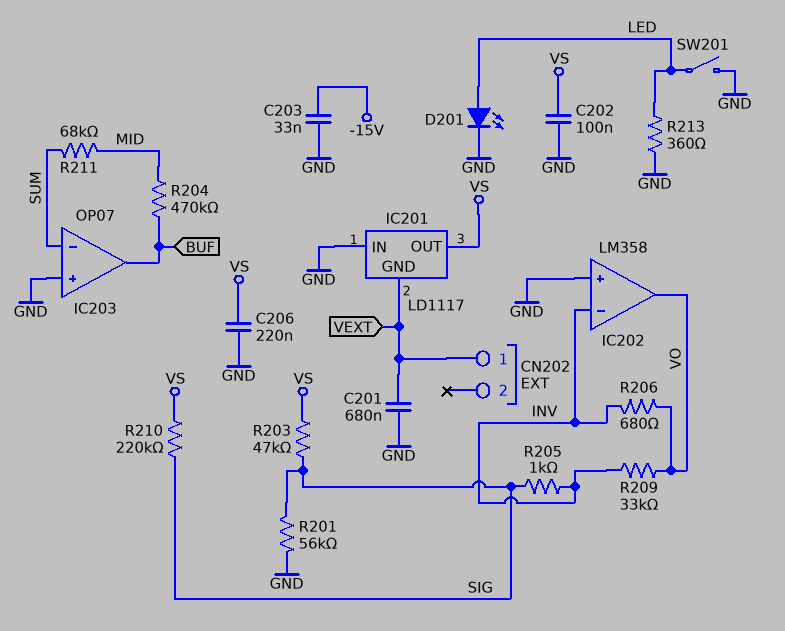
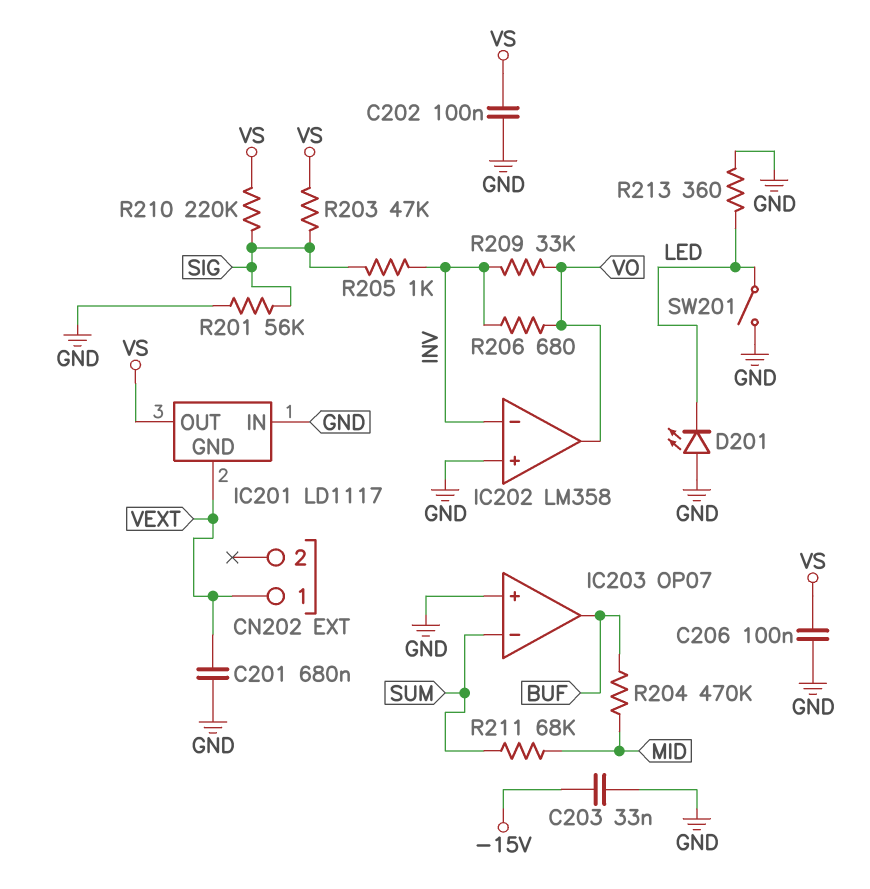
C206: 220nF (GND, VS) -> 100nF (GND, VS)
D201: LED (A LED, K GND) -> LED (A GND, K LED)

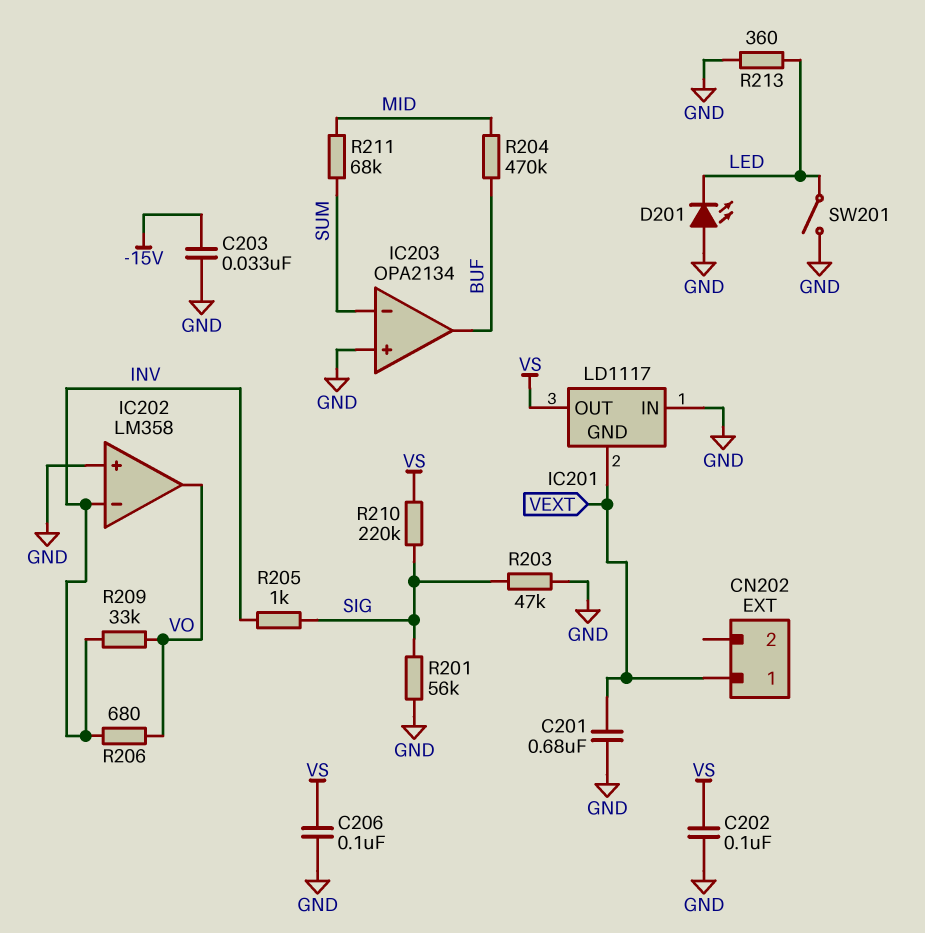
IC203: OP07 -> OPA2134
R203: 47k (SIG, VS) -> 47k (GND, SIG)

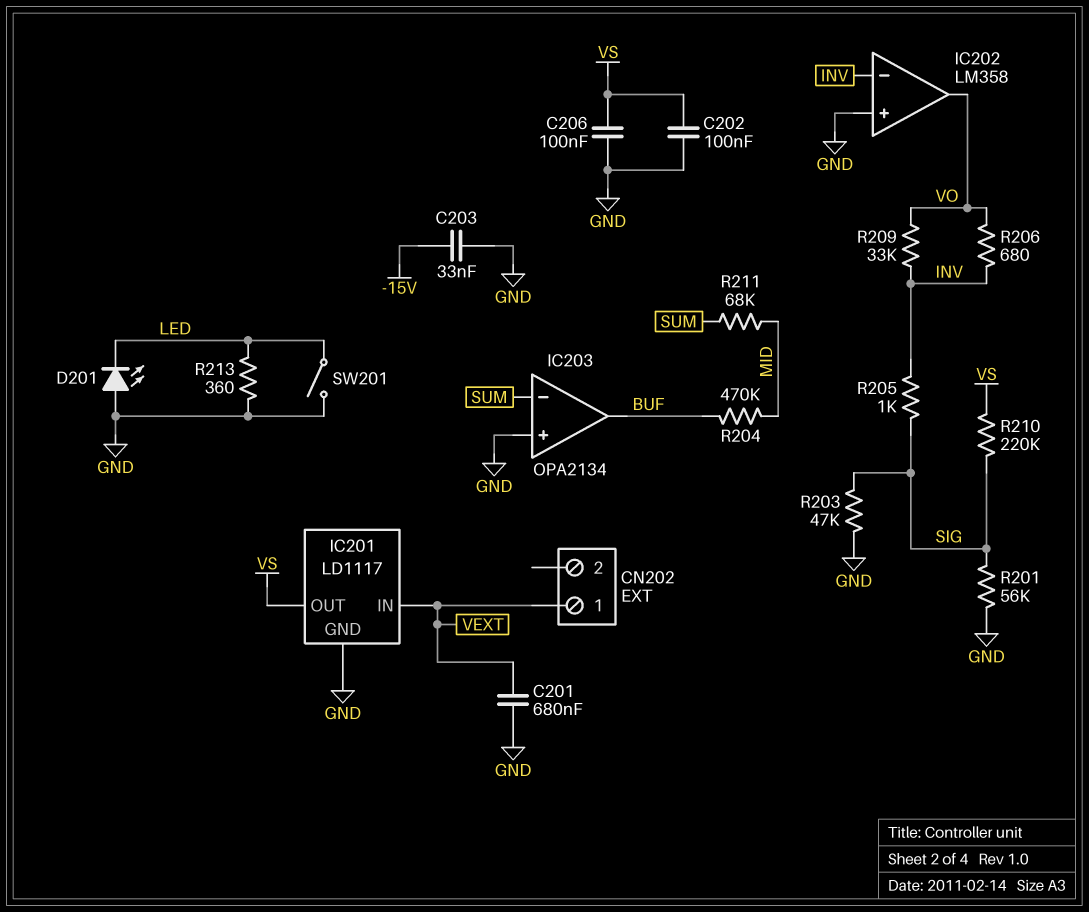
IC201 pin GND: VEXT -> GND
IC201 pin IN: GND -> VEXT

